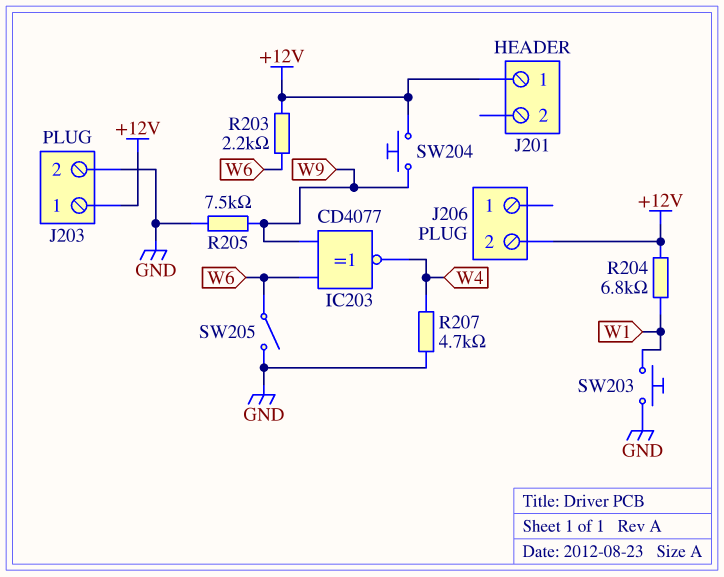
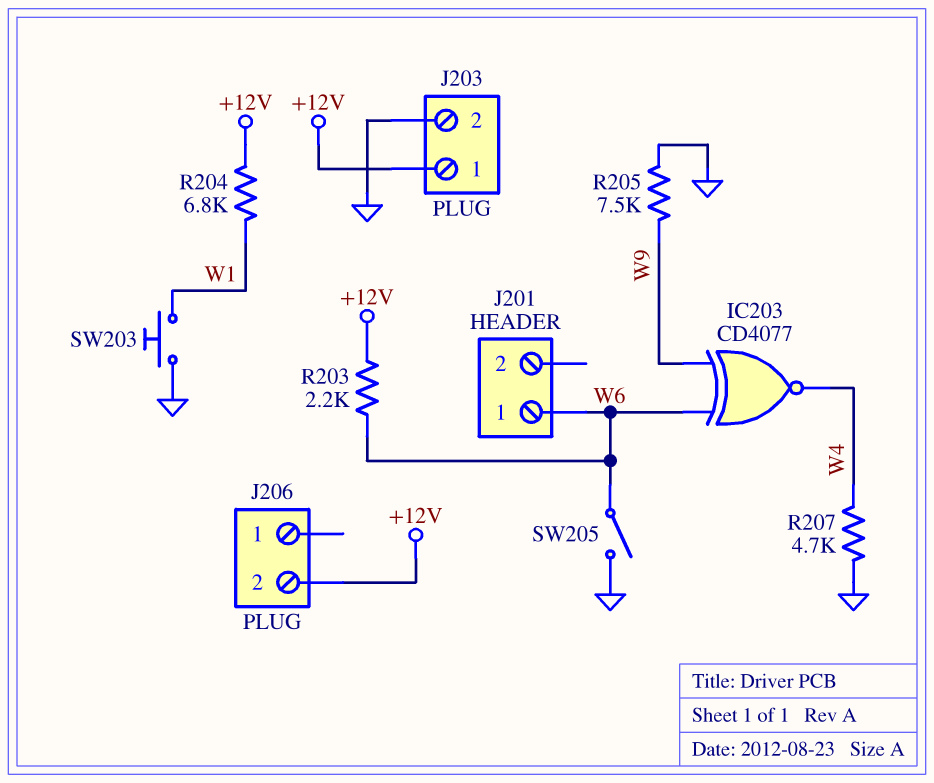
J201 pin 1: +12V -> W6
SW204: button (+12V, W9) -> none

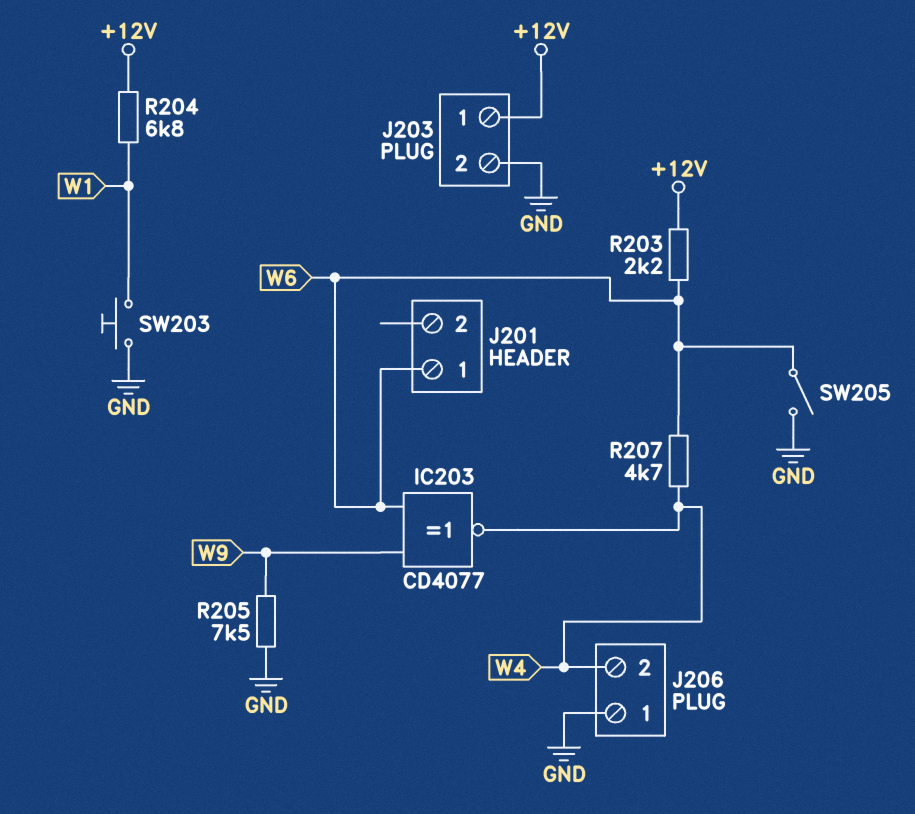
J206 pin 1: none -> GND
J206 pin 2: +12V -> W4
R207: 4.7k (GND, W4) -> 4.7k (W4, W6)

